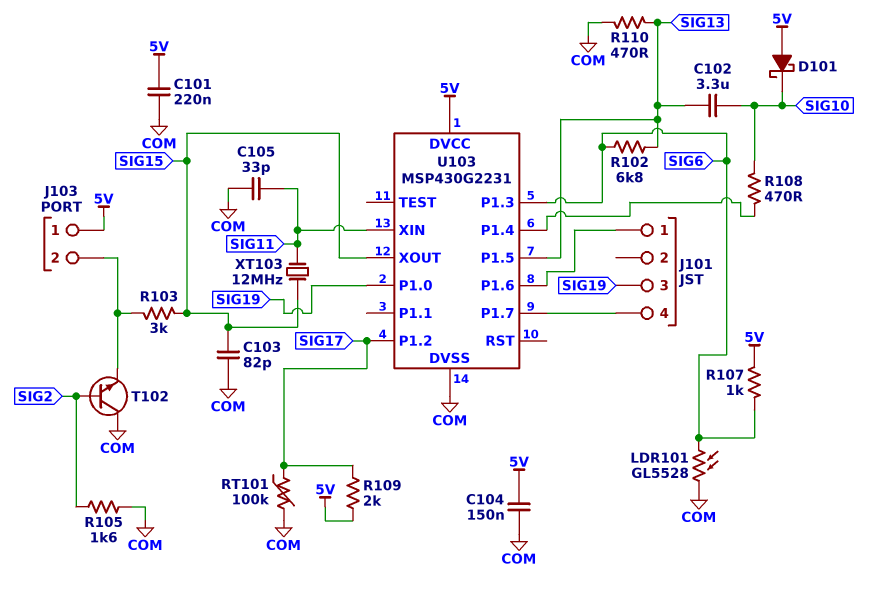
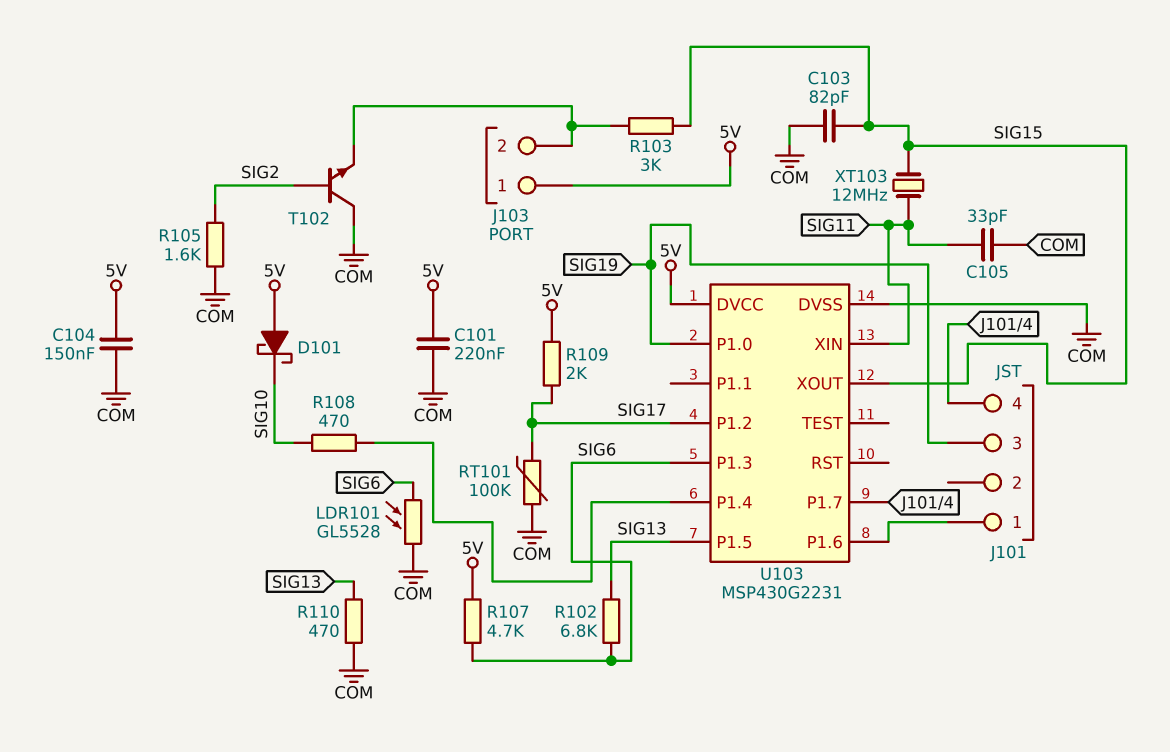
C102: 3.3uF (SIG10, SIG13) -> none
R107: 1k (5V, SIG6) -> 4.7k (5V, SIG6)

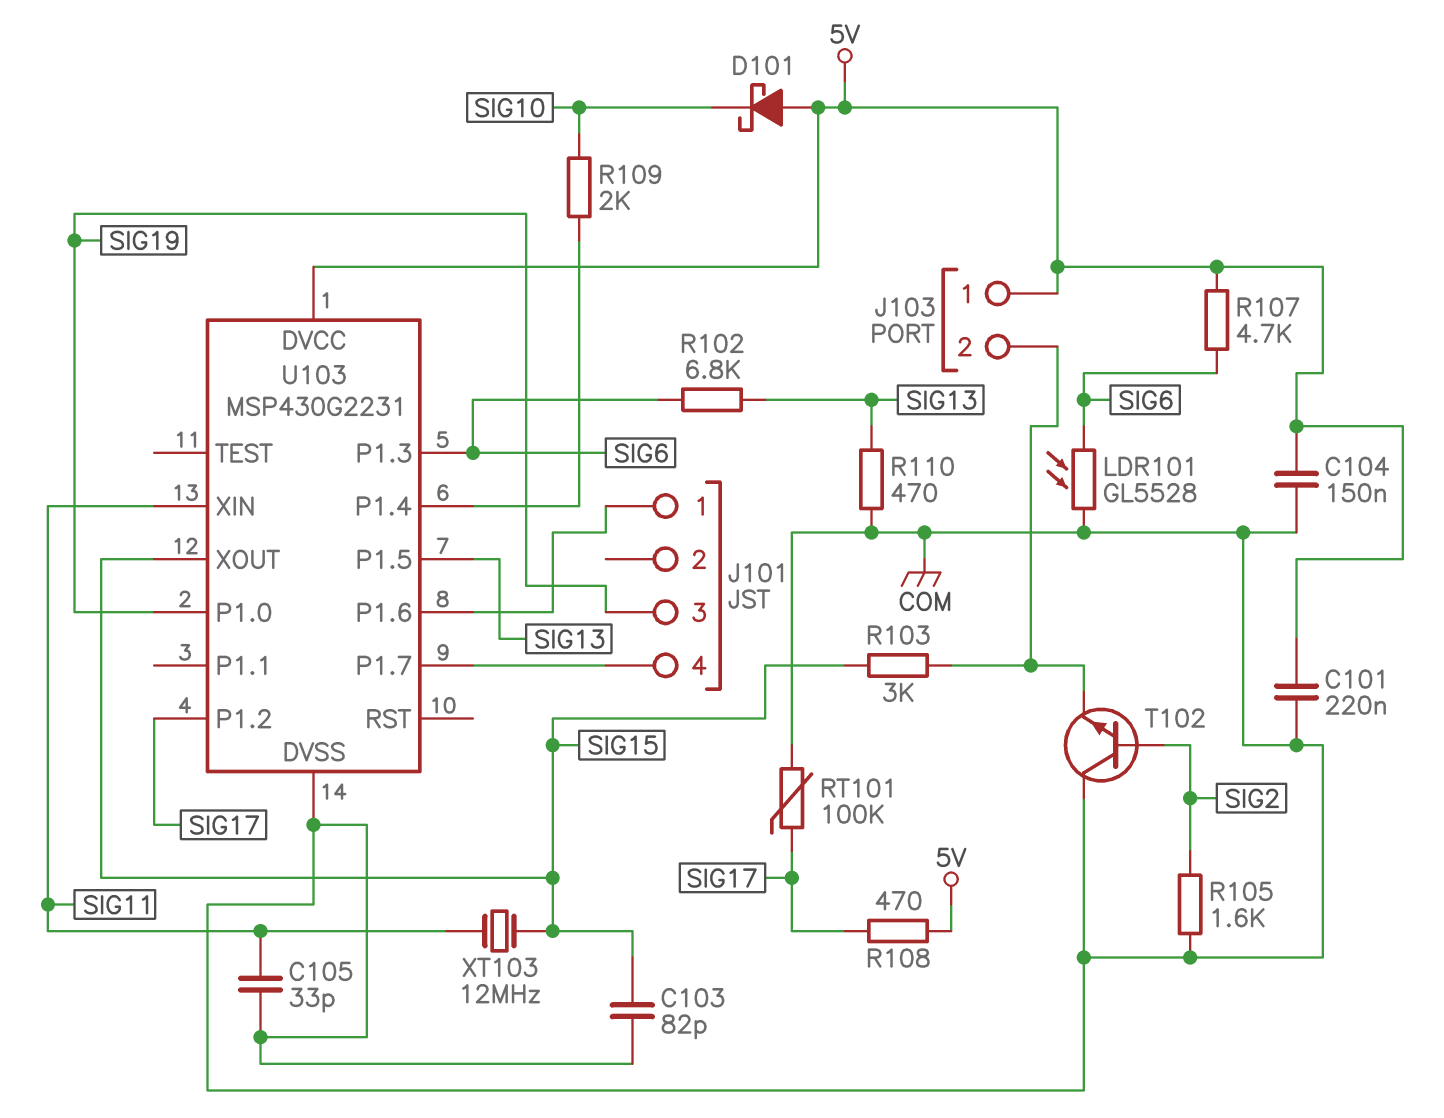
R108: 470 (SIG10, U103/P1.4) -> 470 (5V, SIG17)
R109: 2k (5V, SIG17) -> 2k (SIG10, U103/P1.4)

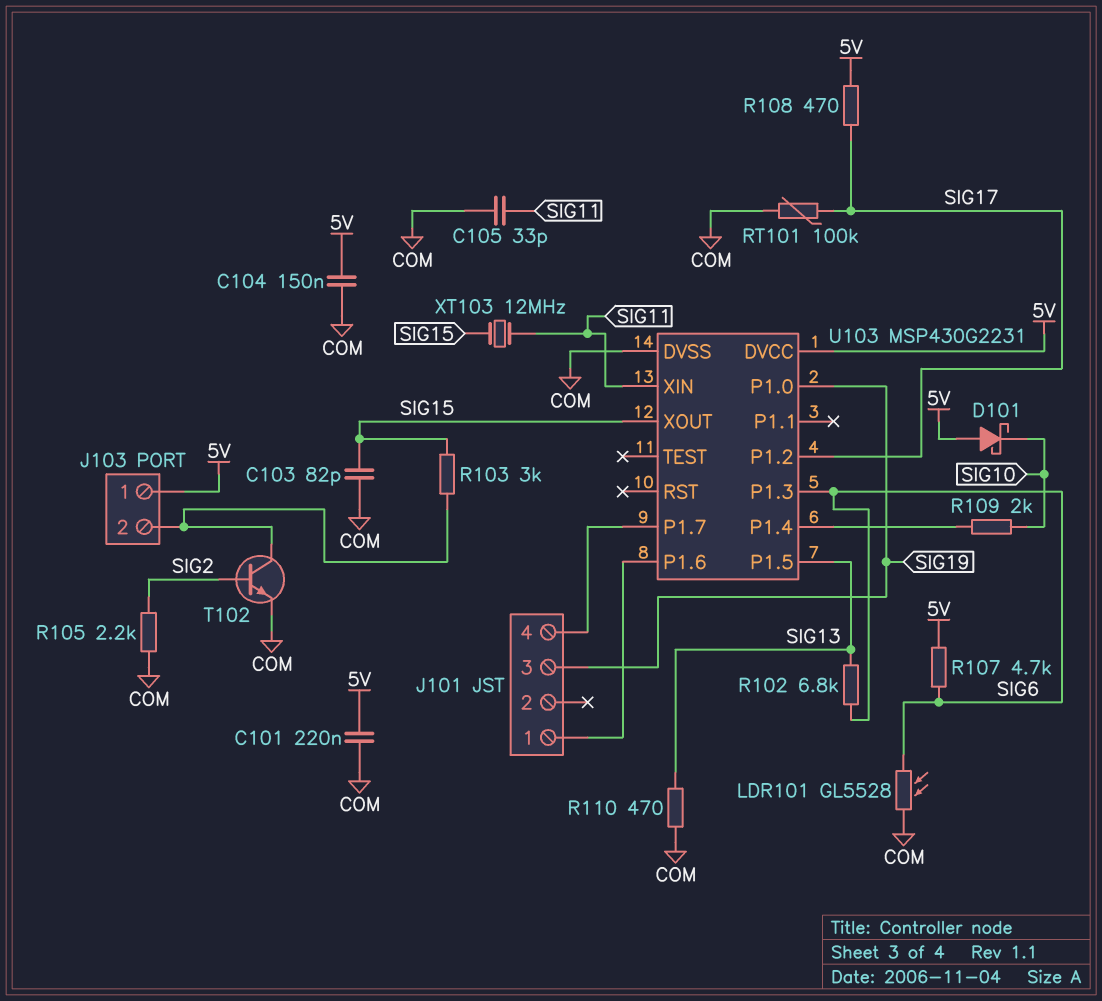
R105: 1.6k (COM, SIG2) -> 2.2k (COM, SIG2)
T102: NPN (B SIG2, C COM, E J103/2) -> NPN (B SIG2, C J103/2, E COM)

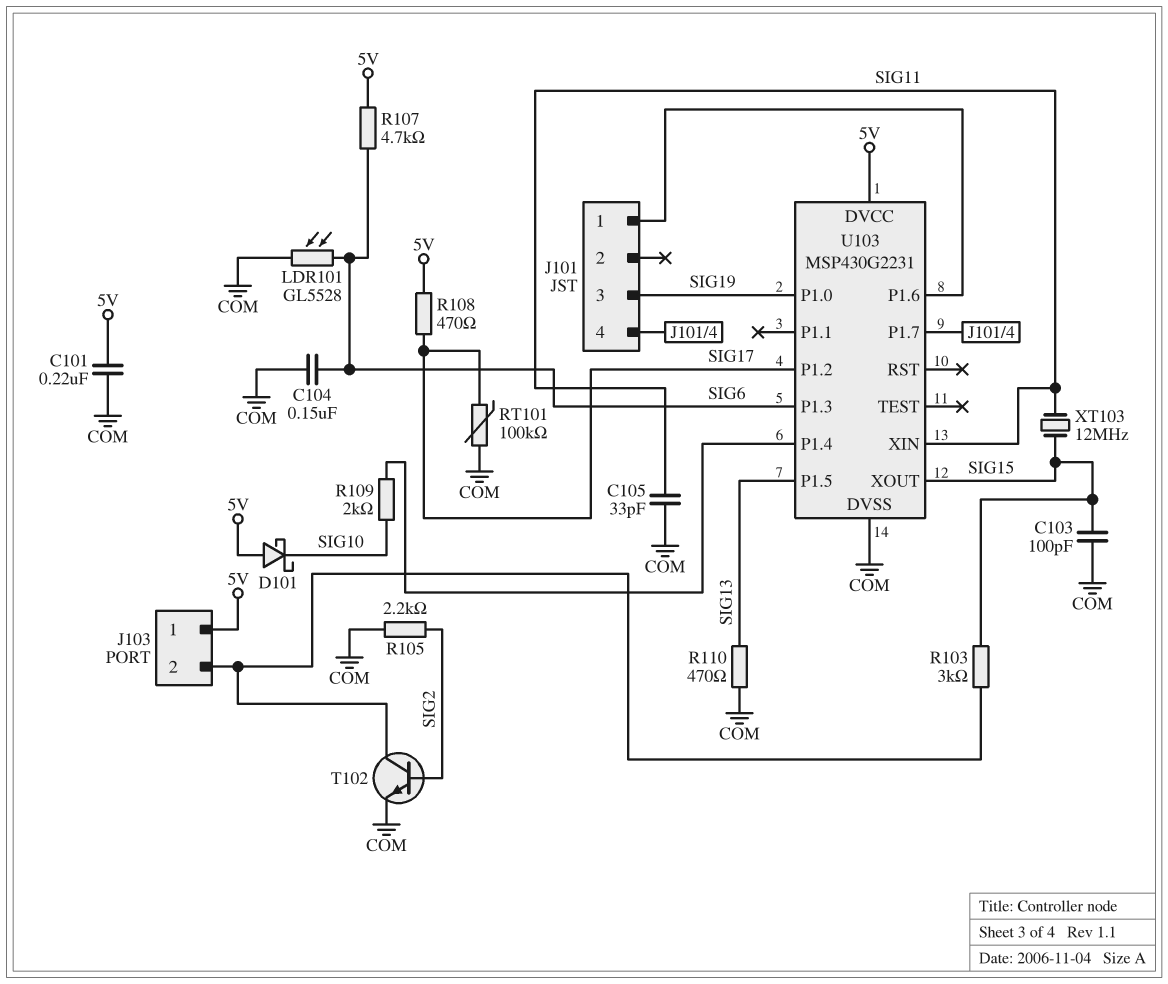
C103: 82pF (COM, SIG15) -> 100pF (COM, SIG15)
C104: 150nF (5V, COM) -> 150nF (COM, SIG6)
R102: 6.8k (SIG6, SIG13) -> none

